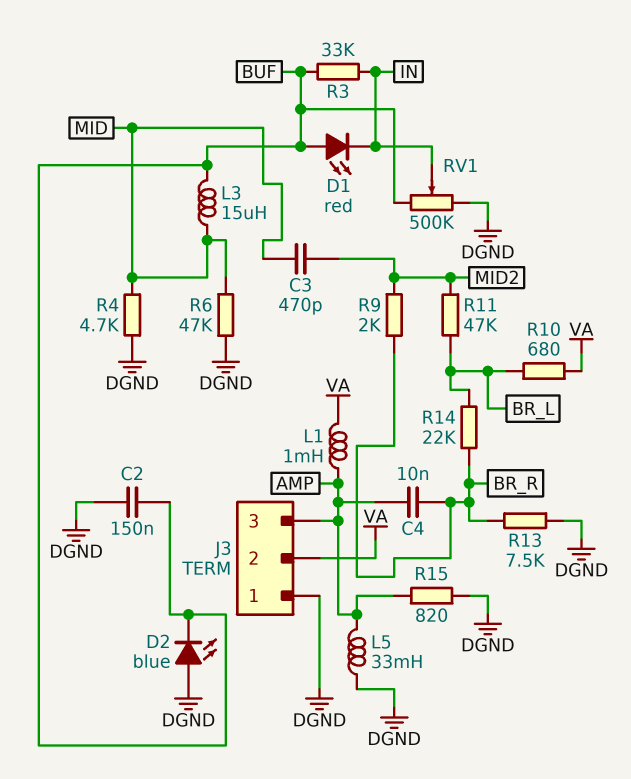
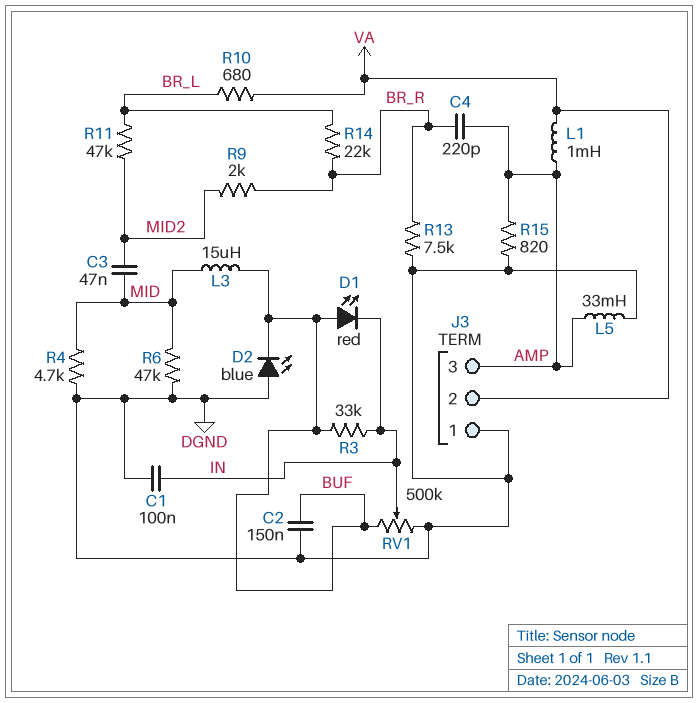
C1: none -> 100nF (DGND, IN)
C3: 470pF (MID, MID2) -> 47nF (MID, MID2)
C4: 10nF (AMP, BR_R) -> 220pF (AMP, BR_R)

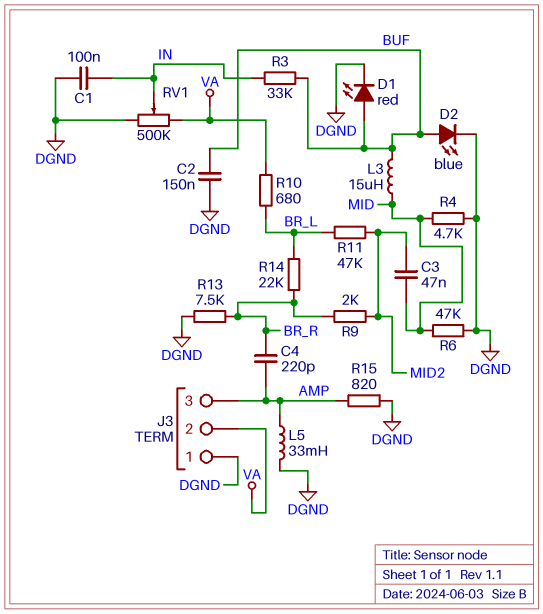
D1: LED red (A BUF, K IN) -> LED red (A BUF, K DGND)
D2: LED blue (A DGND, K BUF) -> LED blue (A BUF, K DGND)
L1: 1mH (AMP, VA) -> none
RV1: 500k (BUF, DGND, wiper IN) -> 500k (DGND, VA, wiper IN)

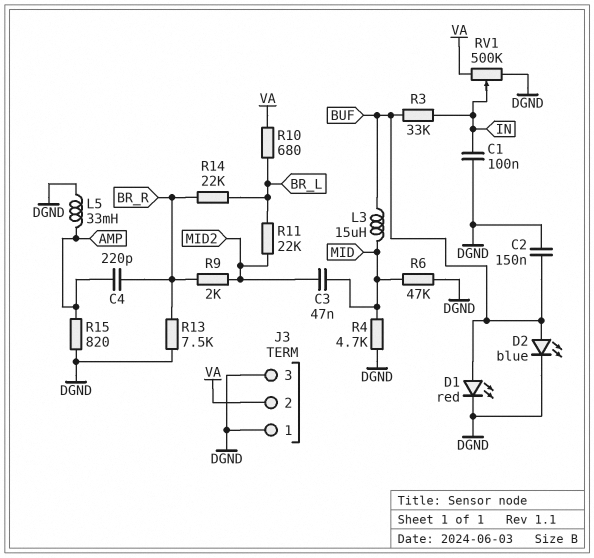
J3 pin 3: AMP -> DGND
R11: 47k (BR_L, MID2) -> 22k (BR_L, MID2)

